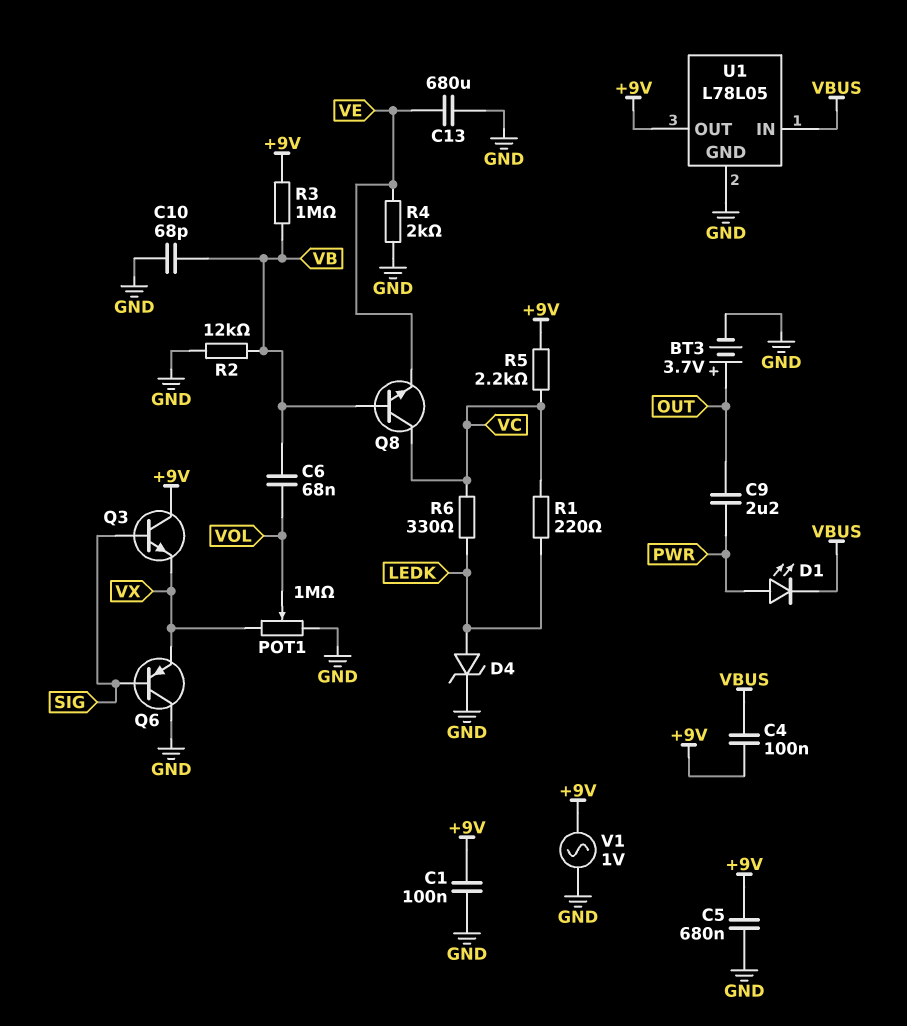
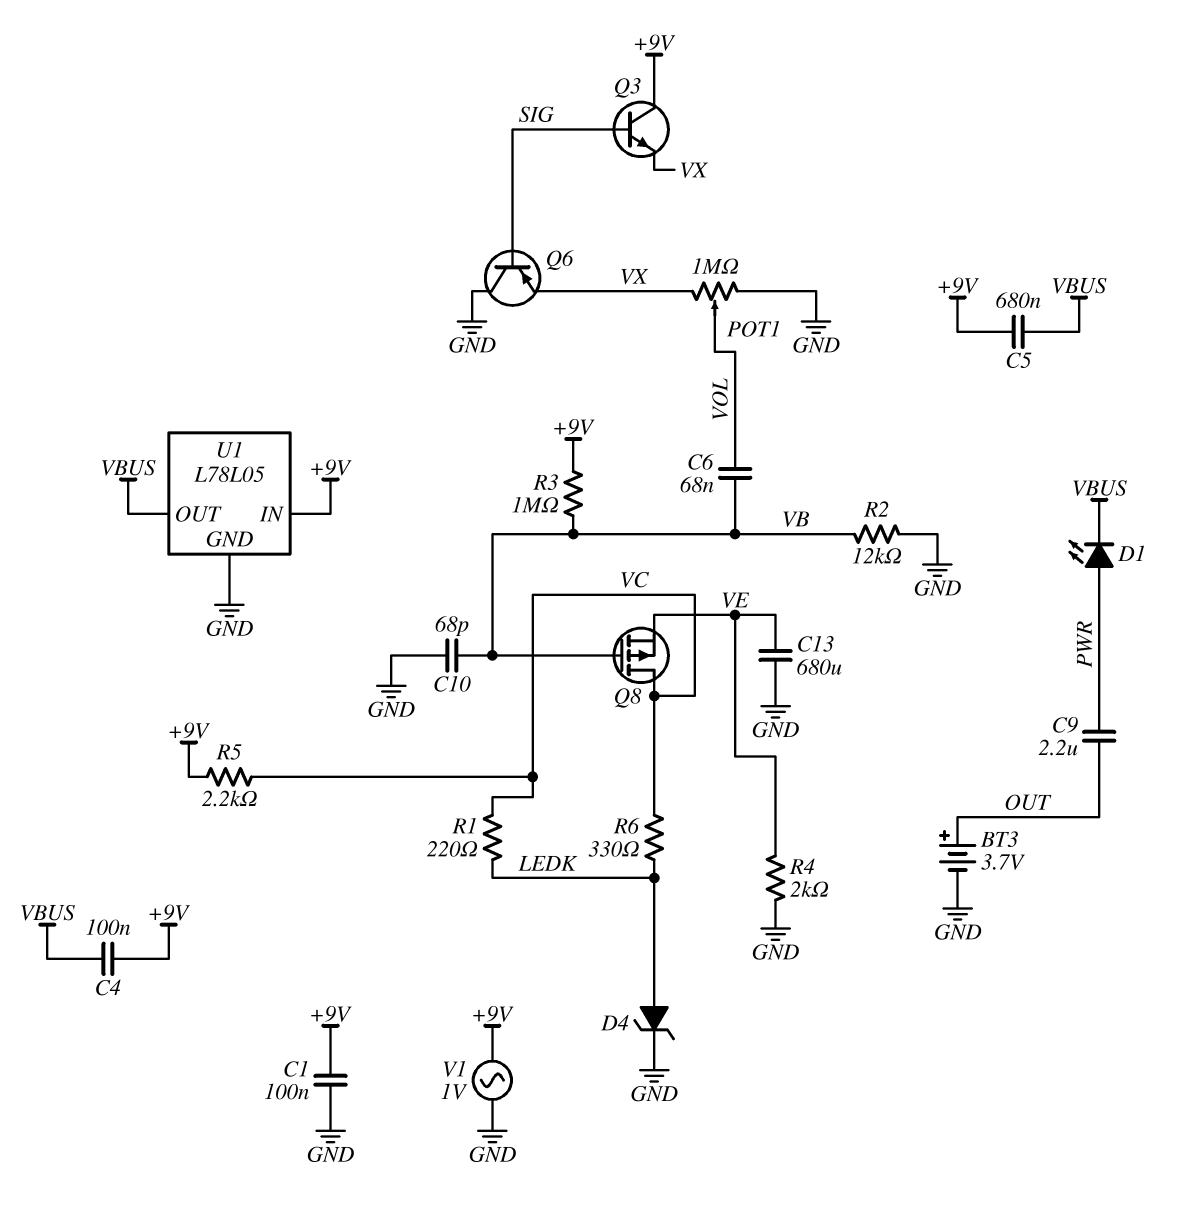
C5: 680nF (+9V, GND) -> 680nF (+9V, VBUS)
Q8: NPN (B VB, C VC, E VE) -> PMOS (G VB, D VC, S VE)
U1 pin IN: VBUS -> +9V
U1 pin OUT: +9V -> VBUS

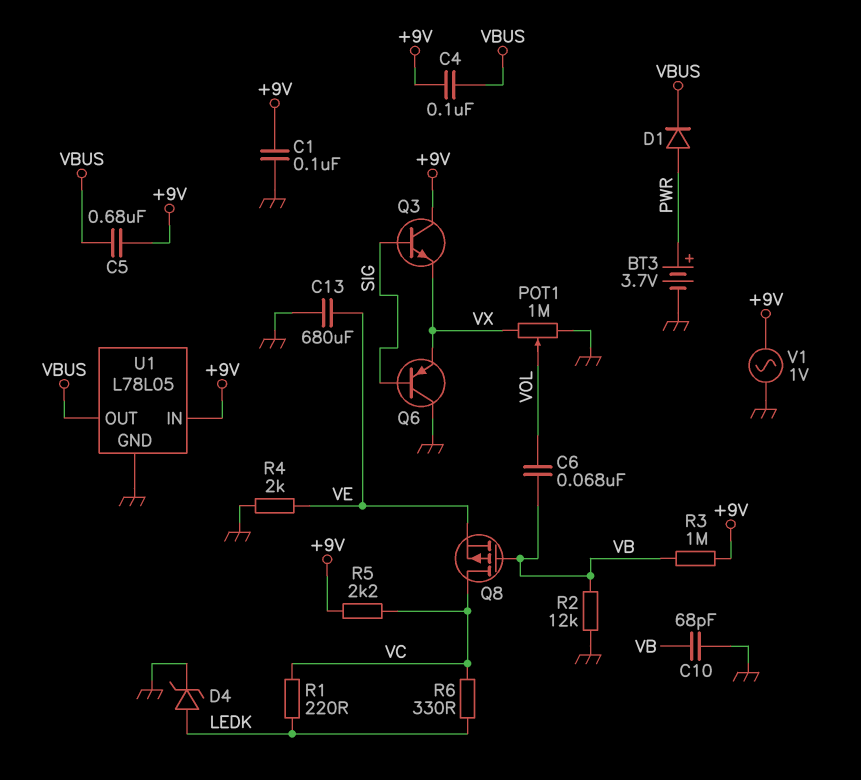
BT3: 3.7V (plus OUT, minus GND) -> 3.7V (plus PWR, minus GND)
C9: 2.2uF (OUT, PWR) -> none
D1: LED (A PWR, K VBUS) -> diode (A PWR, K VBUS)

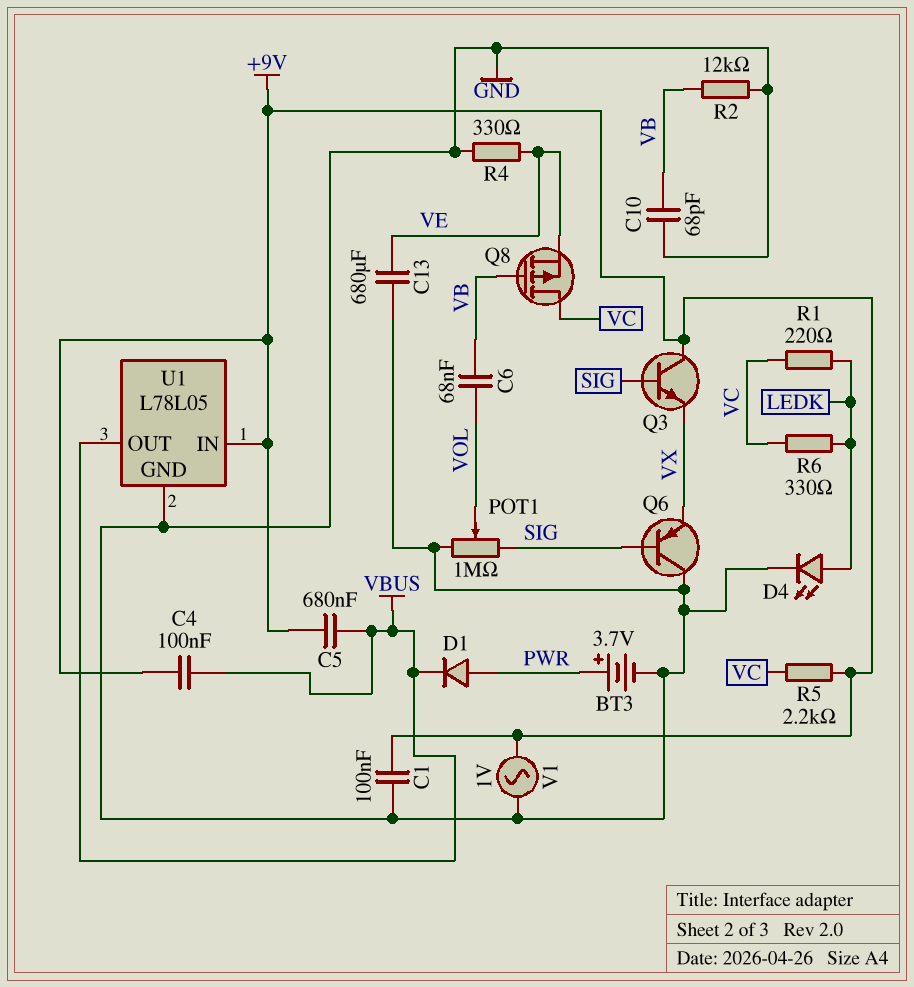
D4: zener (A LEDK, K GND) -> LED (A LEDK, K GND)
POT1: 1M (GND, VX, wiper VOL) -> 1M (GND, SIG, wiper VOL)
R3: 1M (+9V, VB) -> none
R4: 2k (GND, VE) -> 330 (GND, VE)

